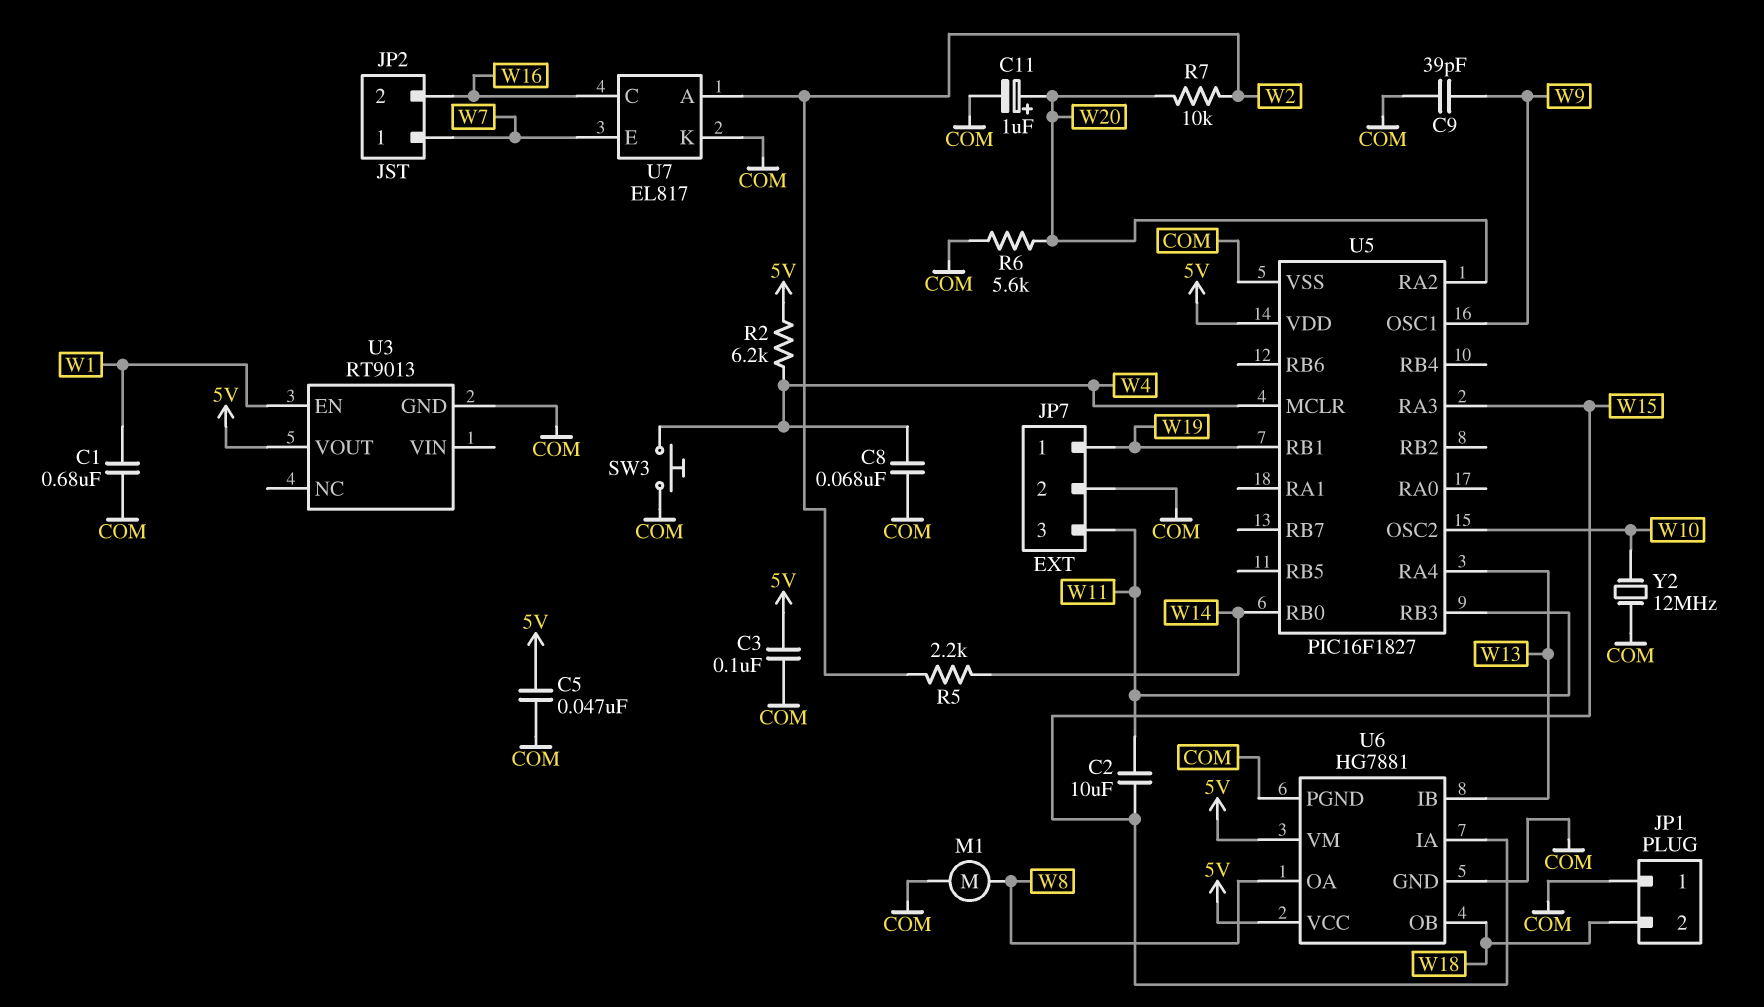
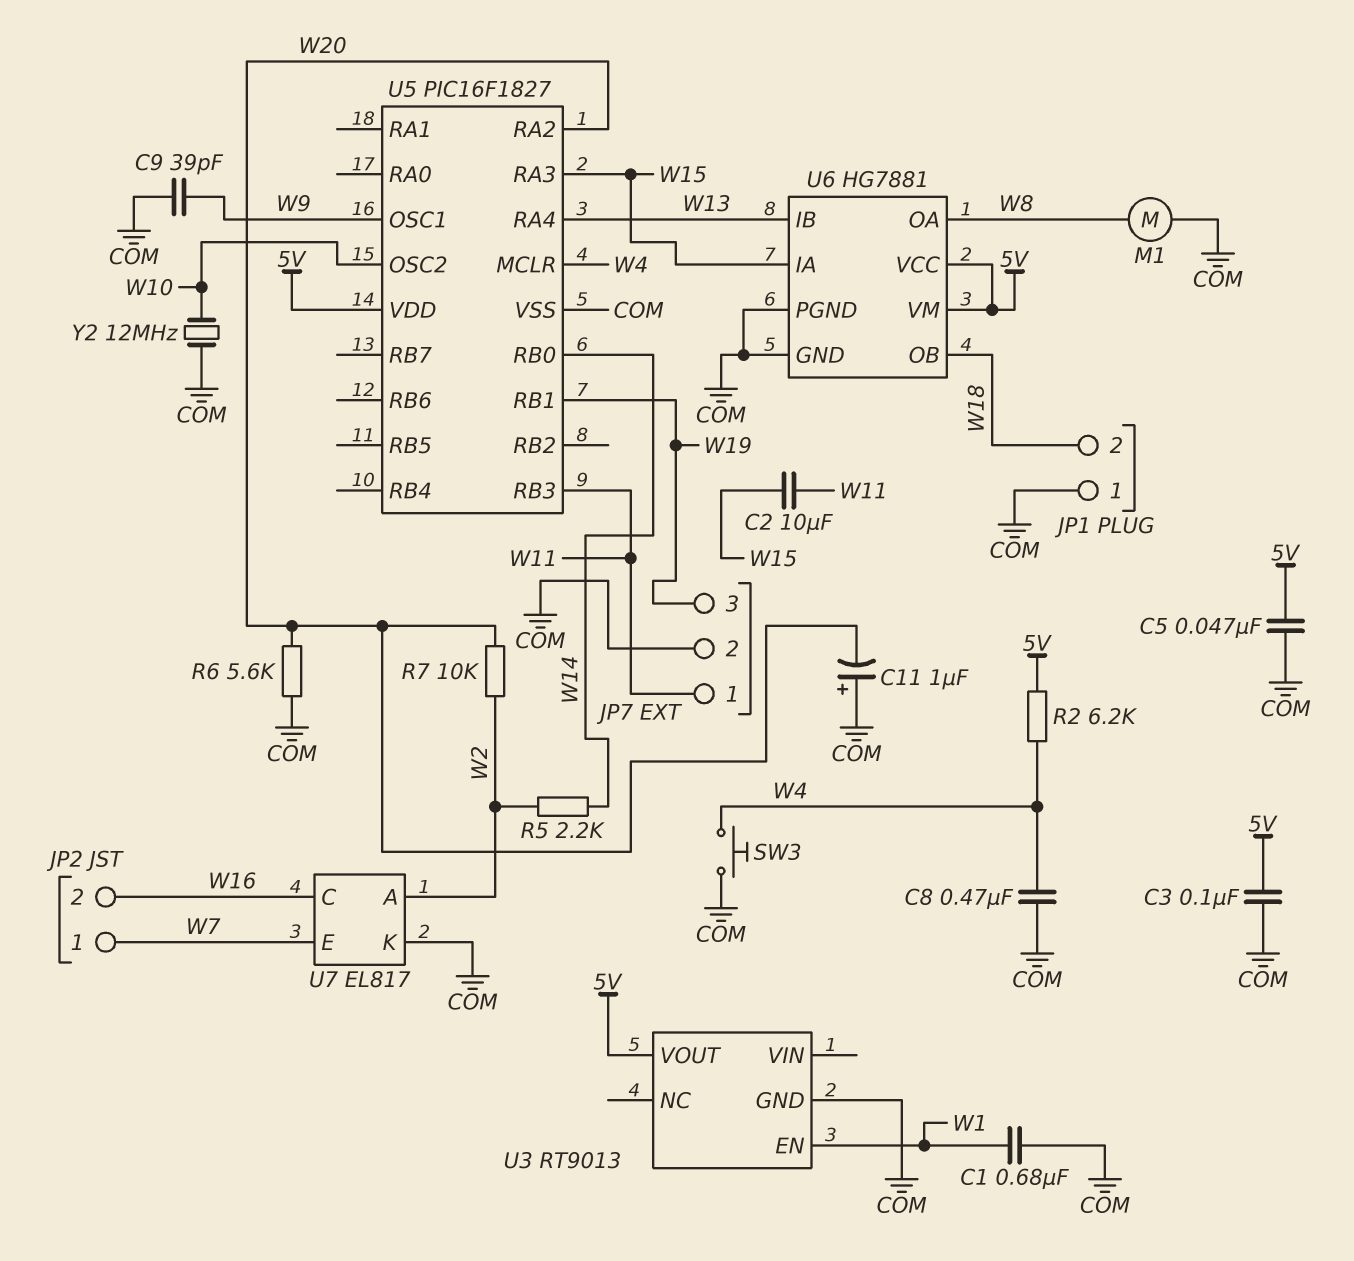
C8: 68nF (COM, W4) -> 470nF (COM, W4)
C11: 1uF (plus W20, minus COM) -> 1uF (plus COM, minus W20)
JP7 pin 1: W19 -> W11
JP7 pin 3: W11 -> W19

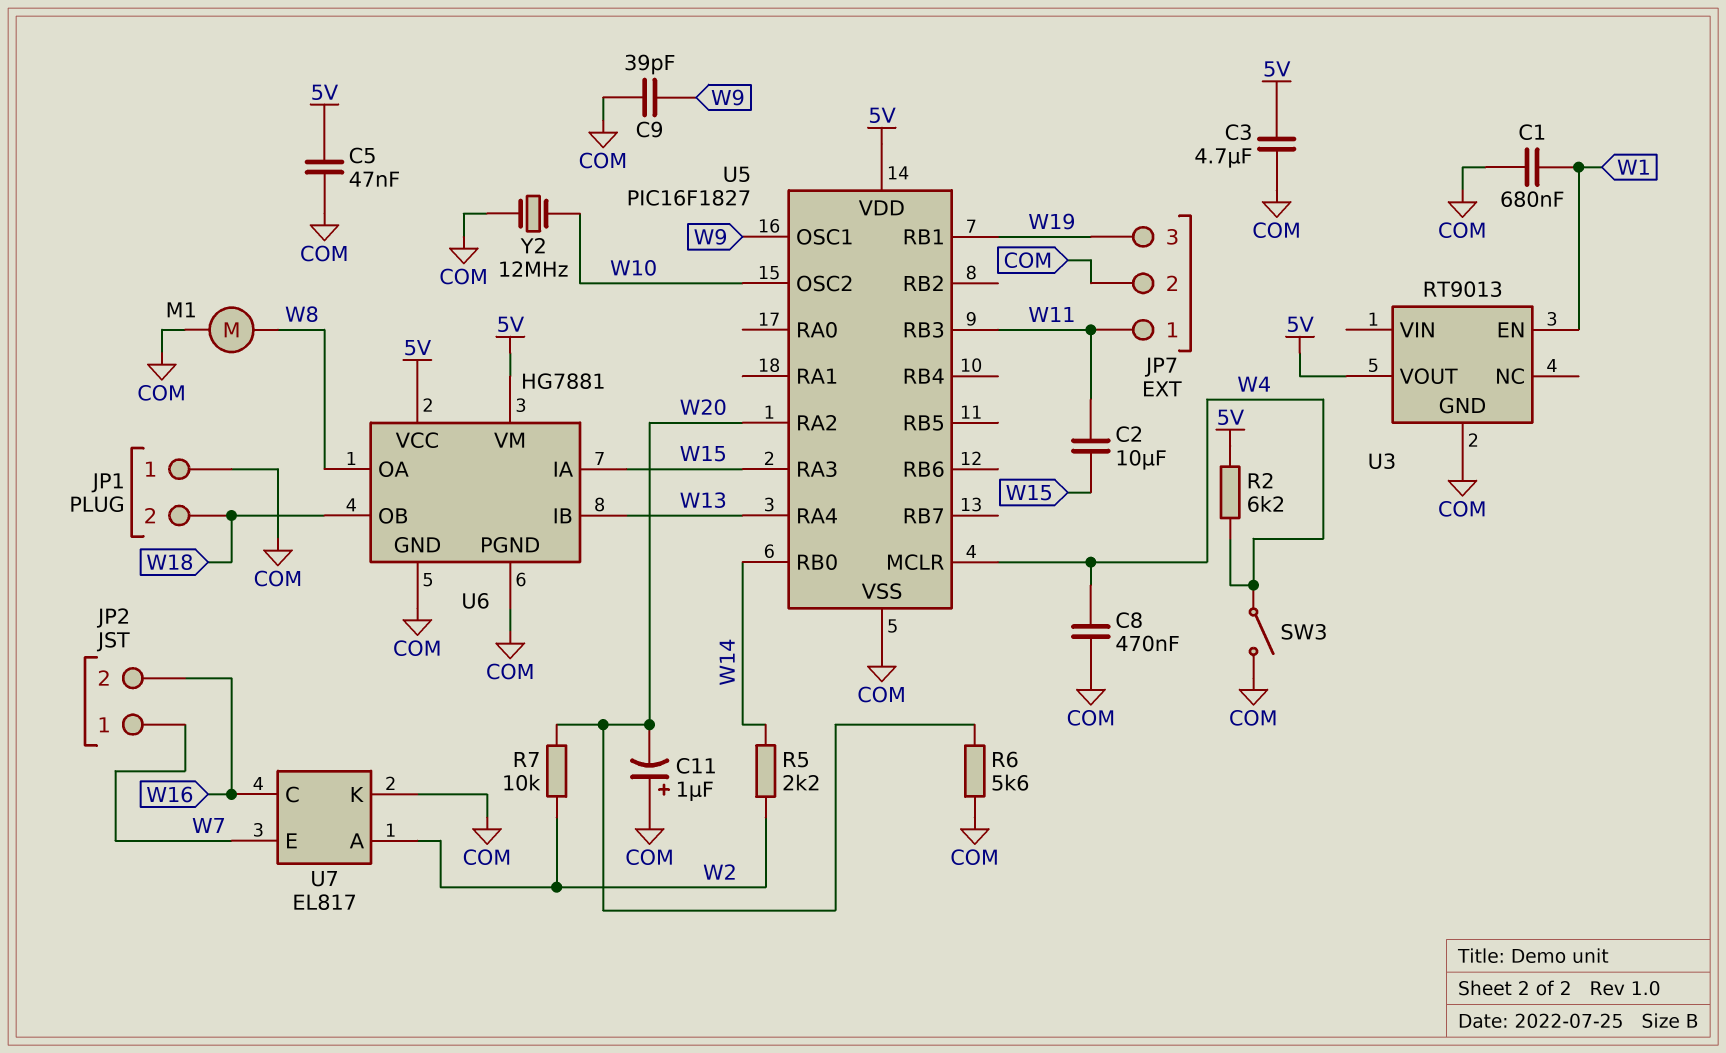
C3: 100nF (5V, COM) -> 4.7uF (5V, COM)
SW3: button (COM, W4) -> switch (COM, W4)

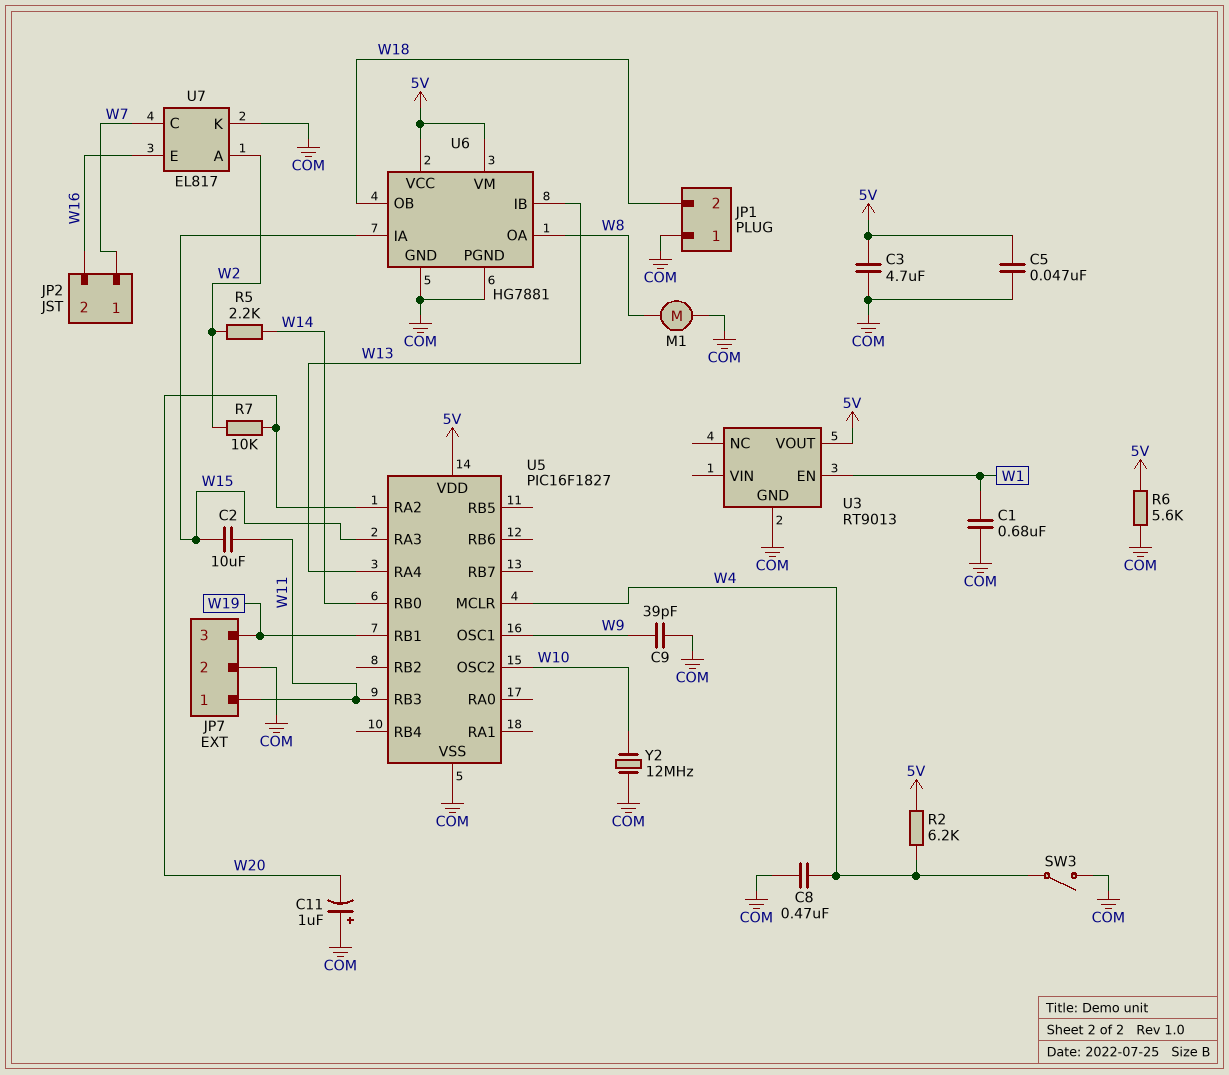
R6: 5.6k (COM, W20) -> 5.6k (5V, COM)
U7 pin C: W16 -> W7
U7 pin E: W7 -> W16

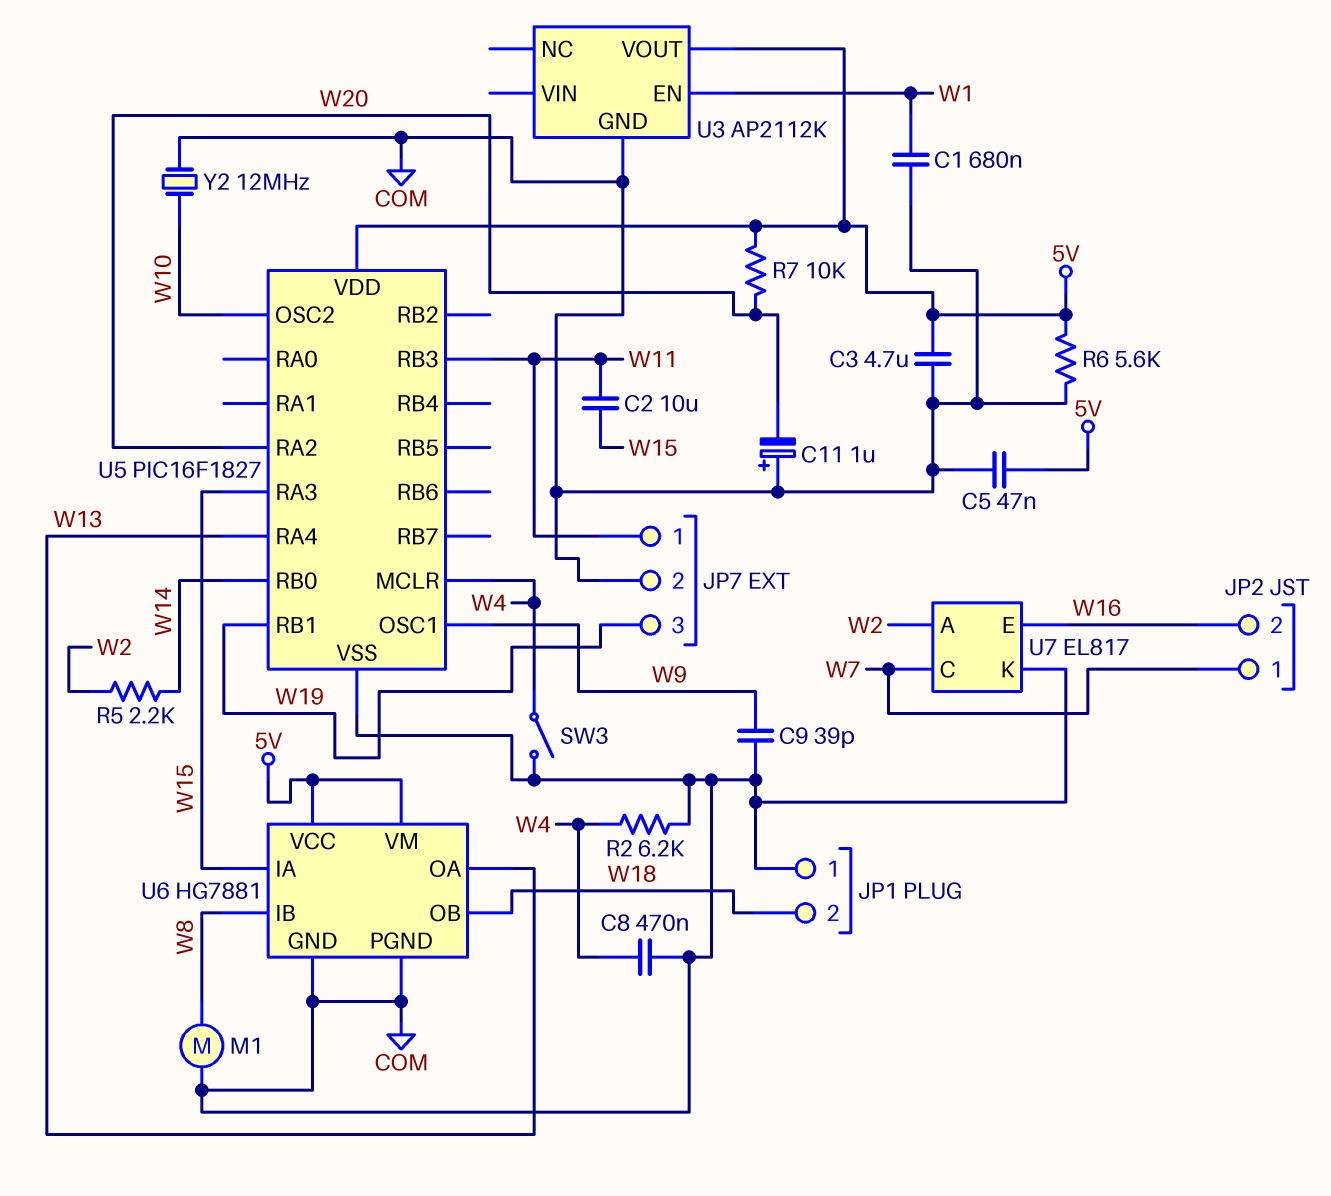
R2: 6.2k (5V, W4) -> 6.2k (COM, W4)
R7: 10k (W2, W20) -> 10k (5V, W20)
U3: RT9013 -> AP2112K
U6 pin IB: W13 -> W8
U6 pin OA: W8 -> W13

